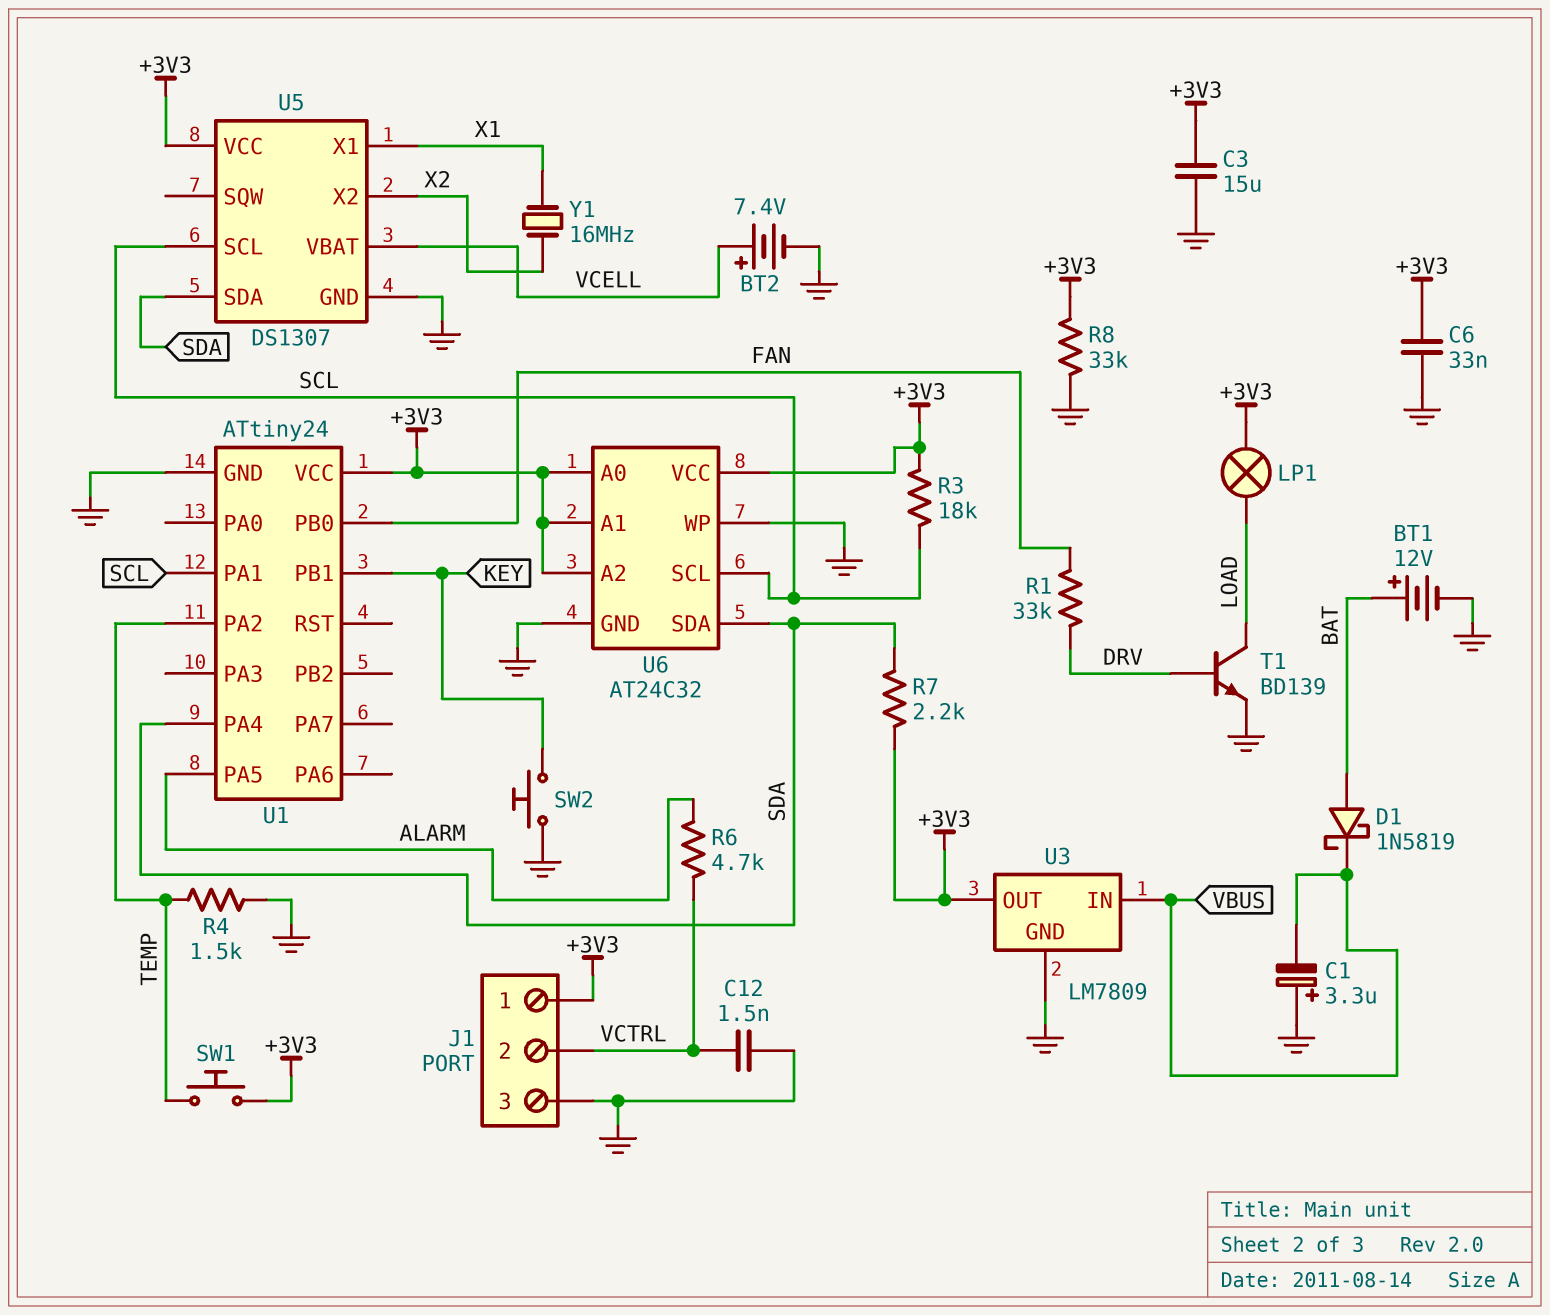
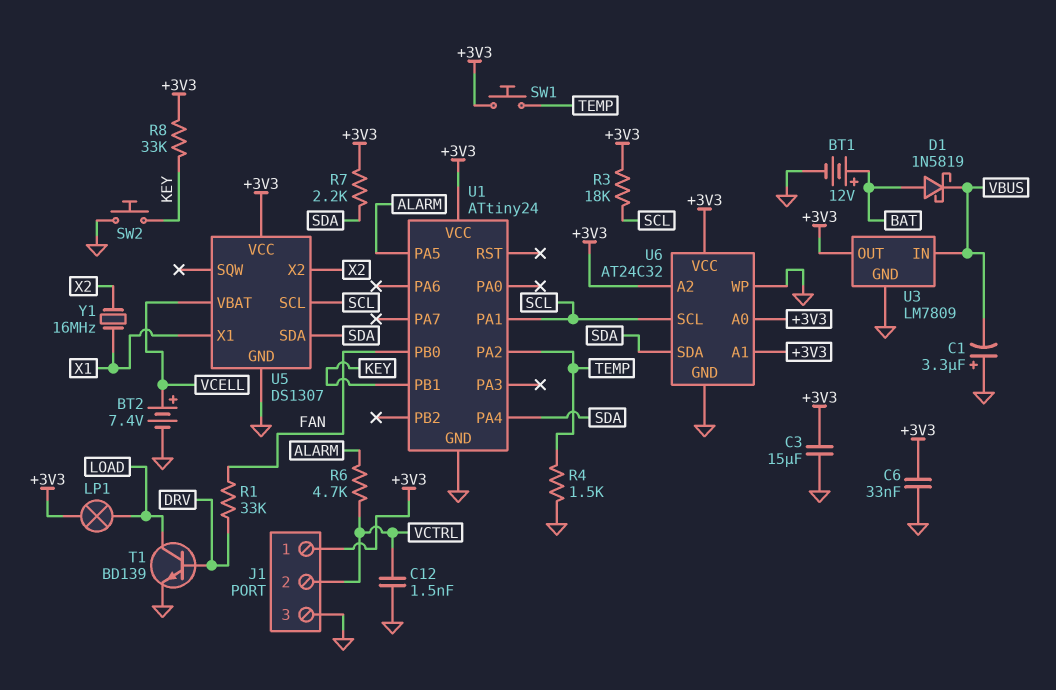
R8: 33k (+3V3, GND) -> 33k (+3V3, KEY)

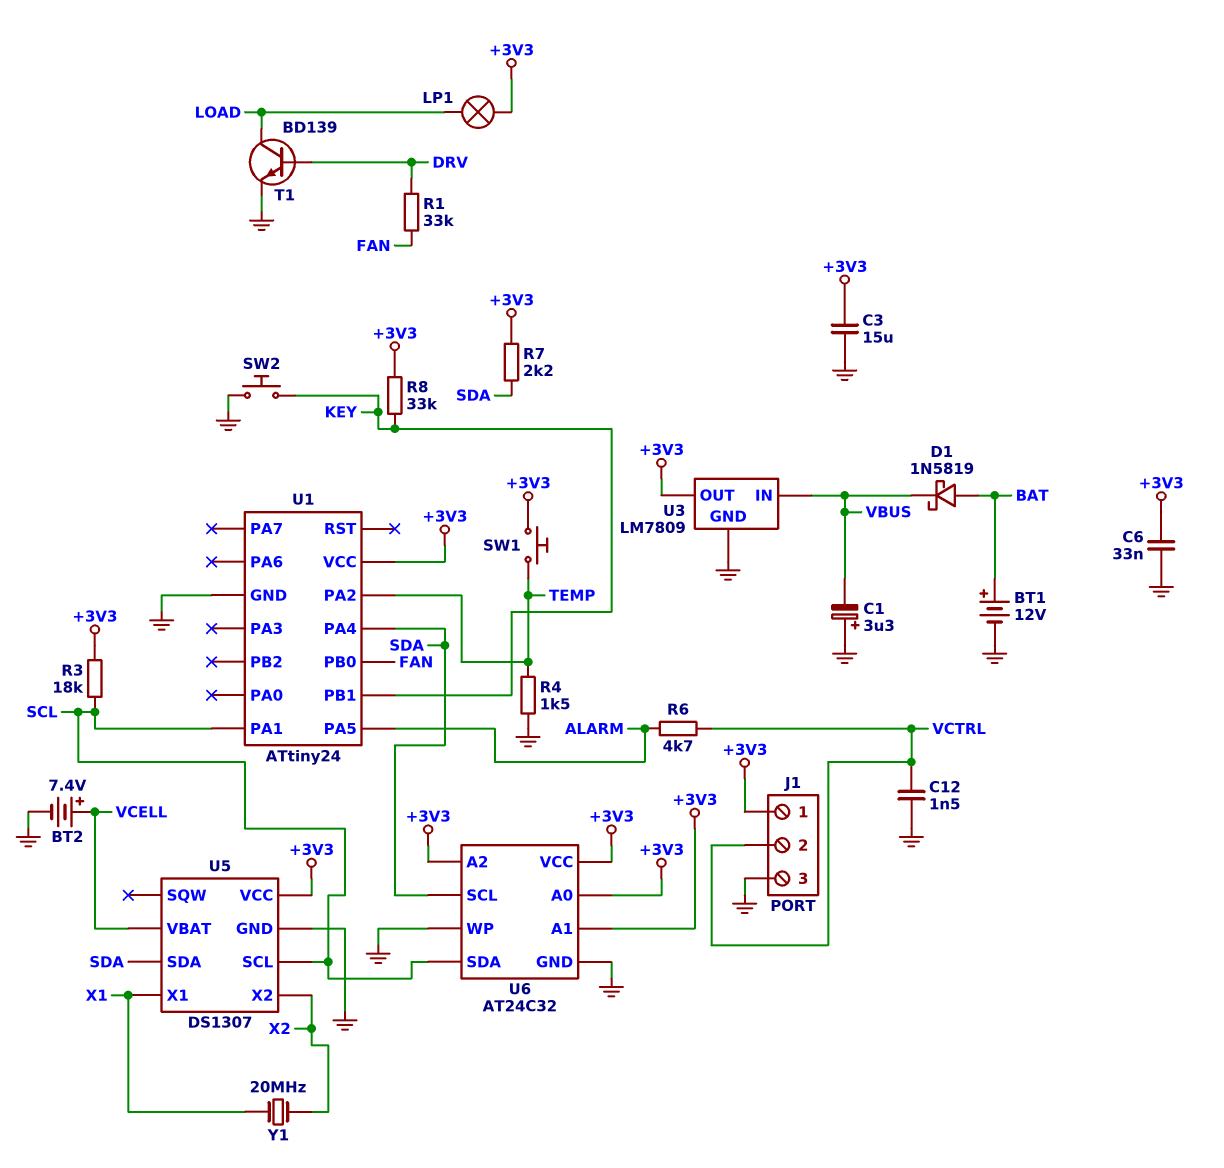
U6 pin SCL: SCL -> SDA
U6 pin SDA: SDA -> SCL
Y1: 16MHz (X1, X2) -> 20MHz (X1, X2)

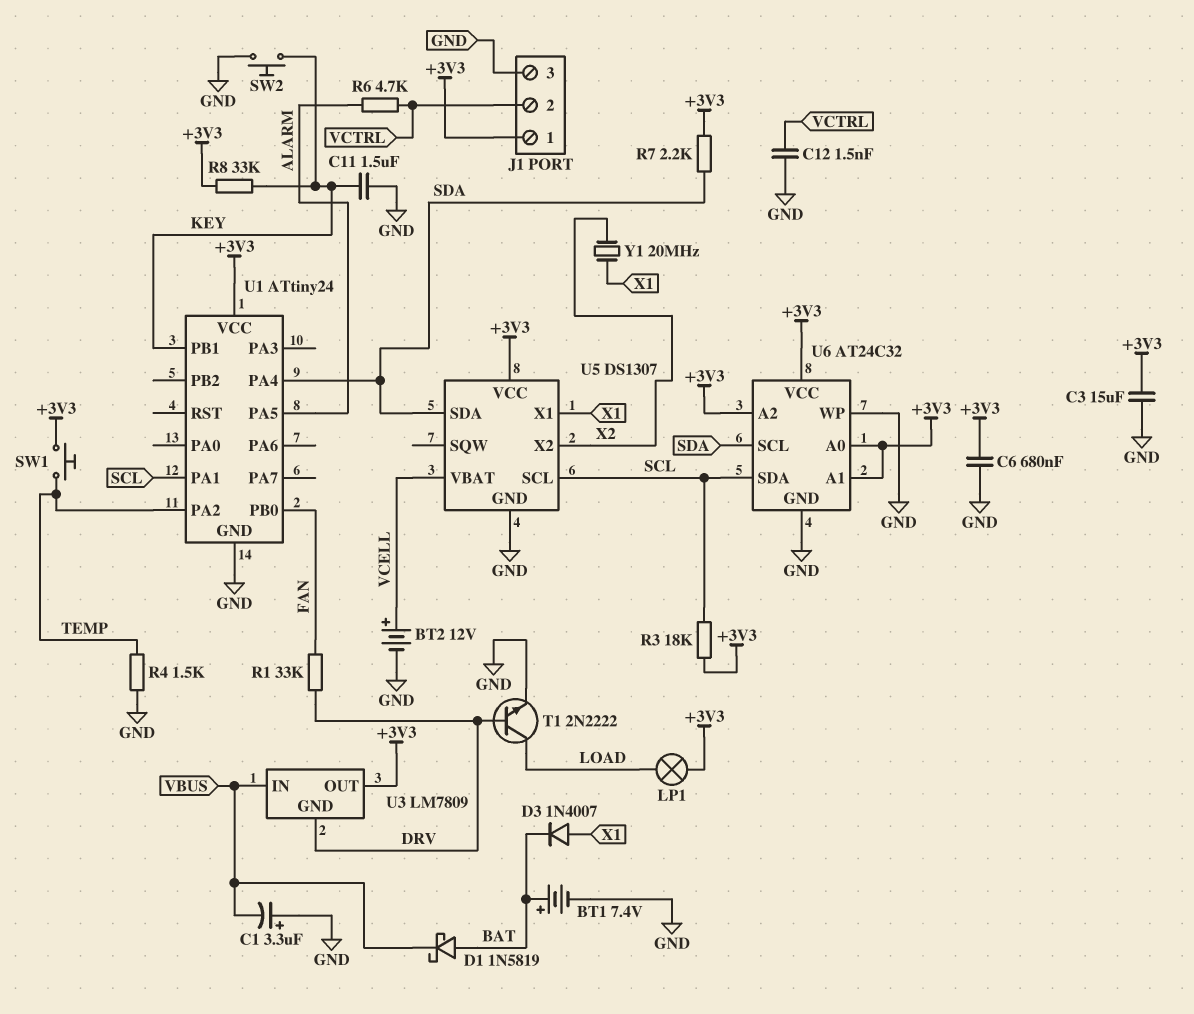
BT1: 12V (plus BAT, minus GND) -> 7.4V (plus BAT, minus GND)
BT2: 7.4V (plus VCELL, minus GND) -> 12V (plus VCELL, minus GND)
C6: 33nF (+3V3, GND) -> 680nF (+3V3, GND)
C11: none -> 1.5uF (GND, KEY)
D3: none -> diode 1N4007 (A X1, K BAT)
T1: NPN BD139 (B DRV, C LOAD, E GND) -> NPN 2N2222 (B DRV, C LOAD, E GND)
U3 pin GND: GND -> DRV

